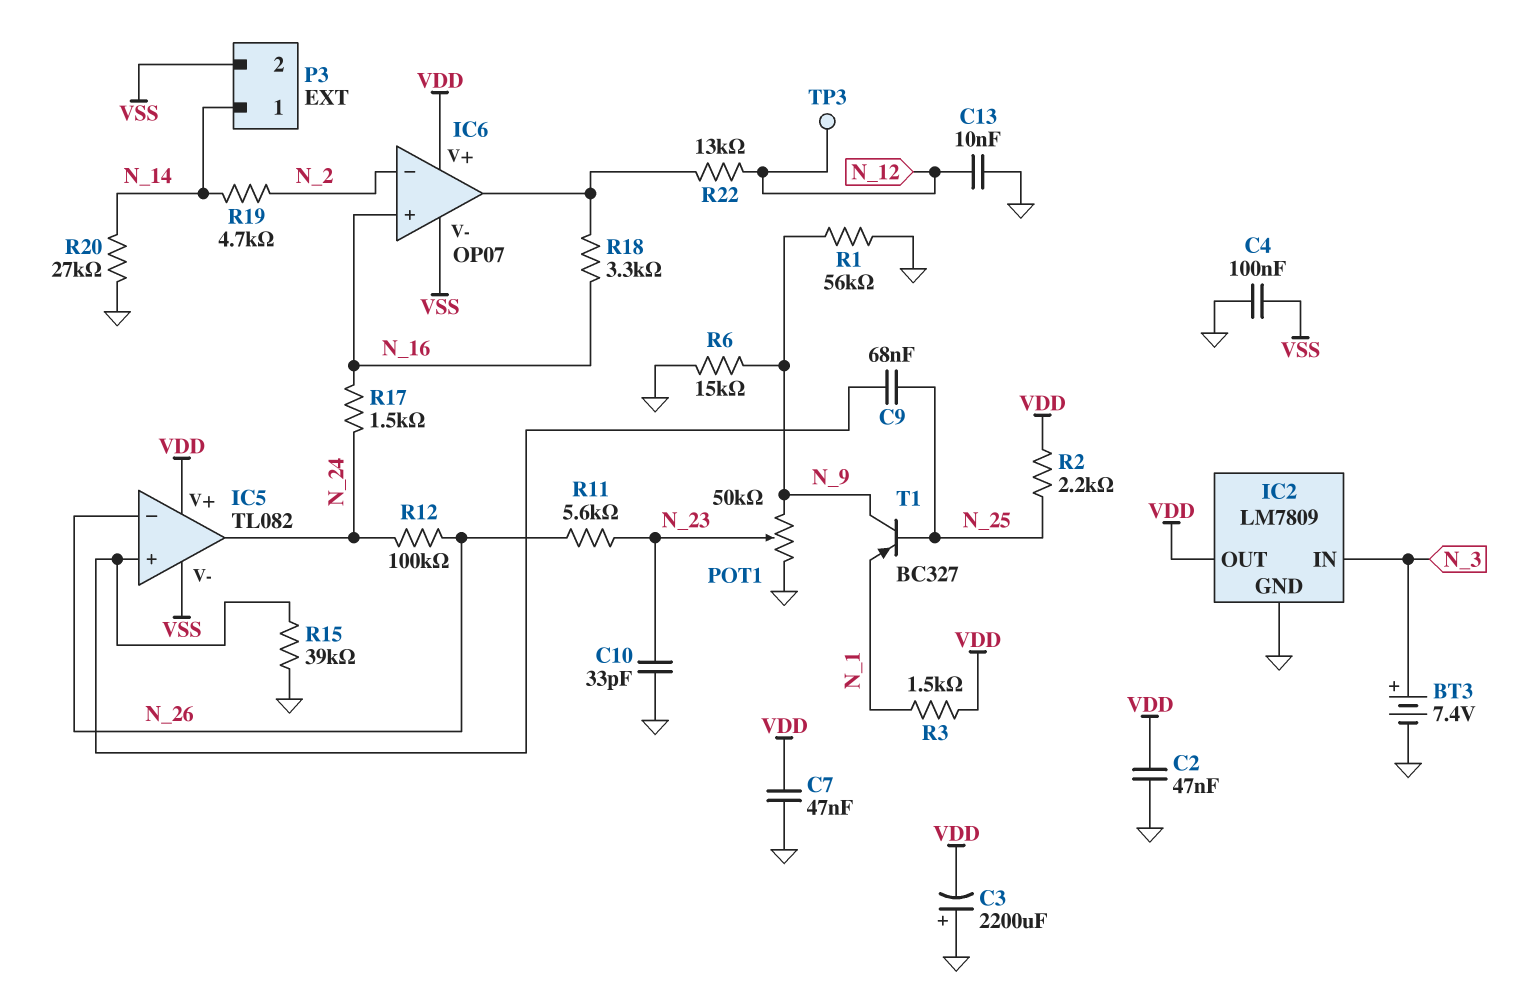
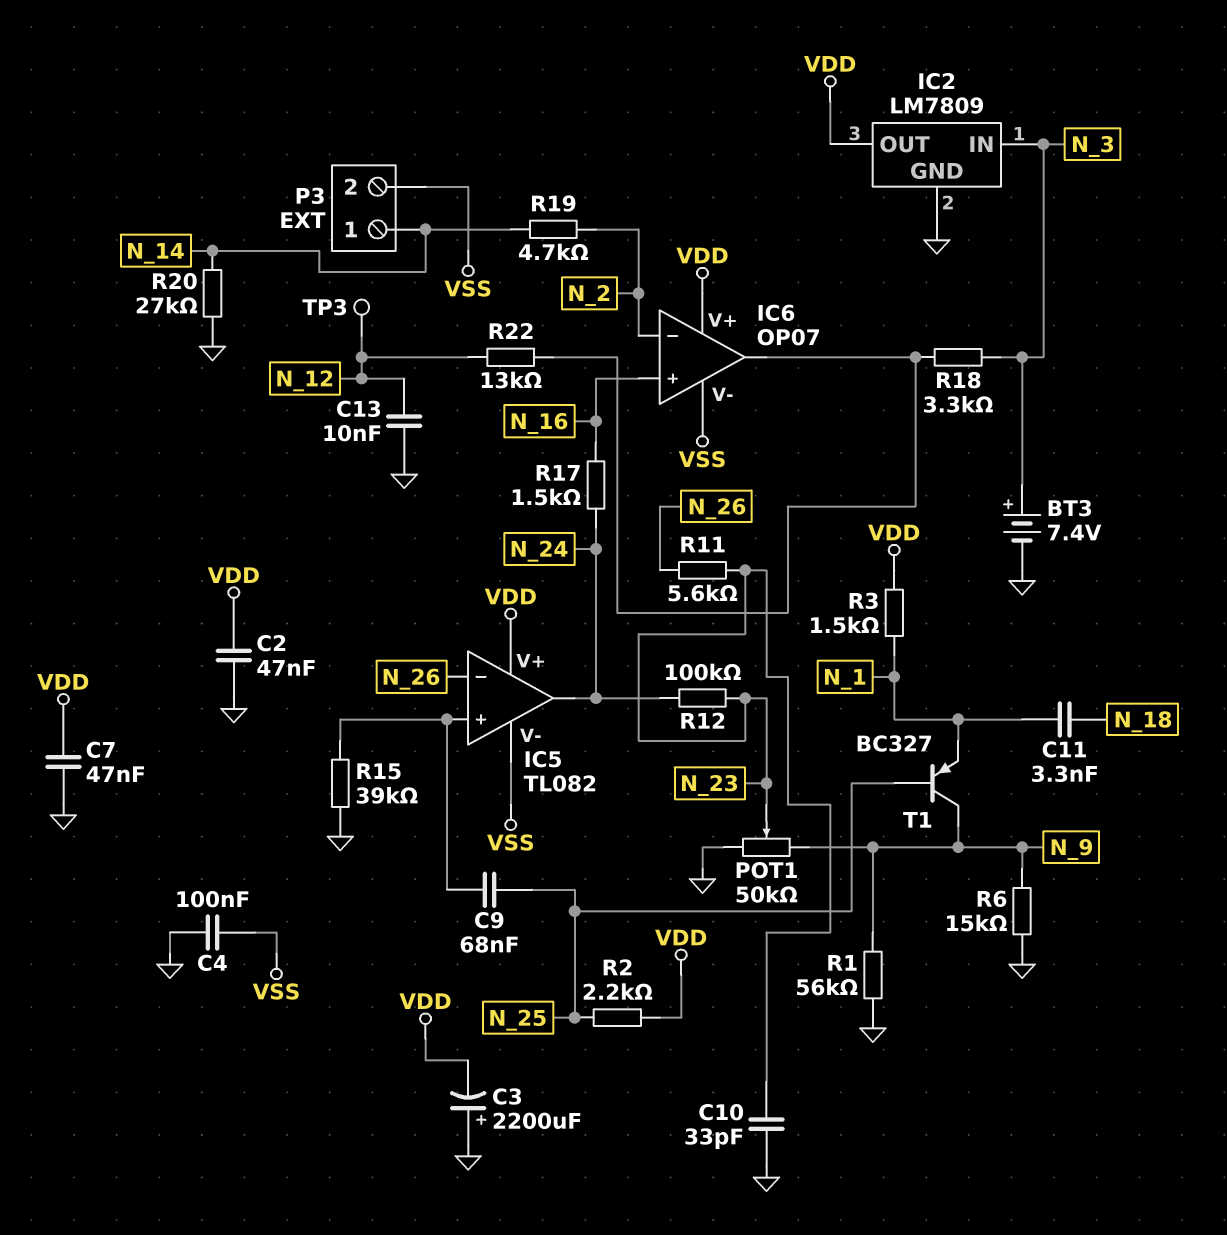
C11: none -> 3.3nF (N_1, N_18)
R12: 100k (N_24, N_26) -> 100k (N_23, N_24)
R18: 3.3k (IC6/out, N_16) -> 3.3k (IC6/out, N_3)

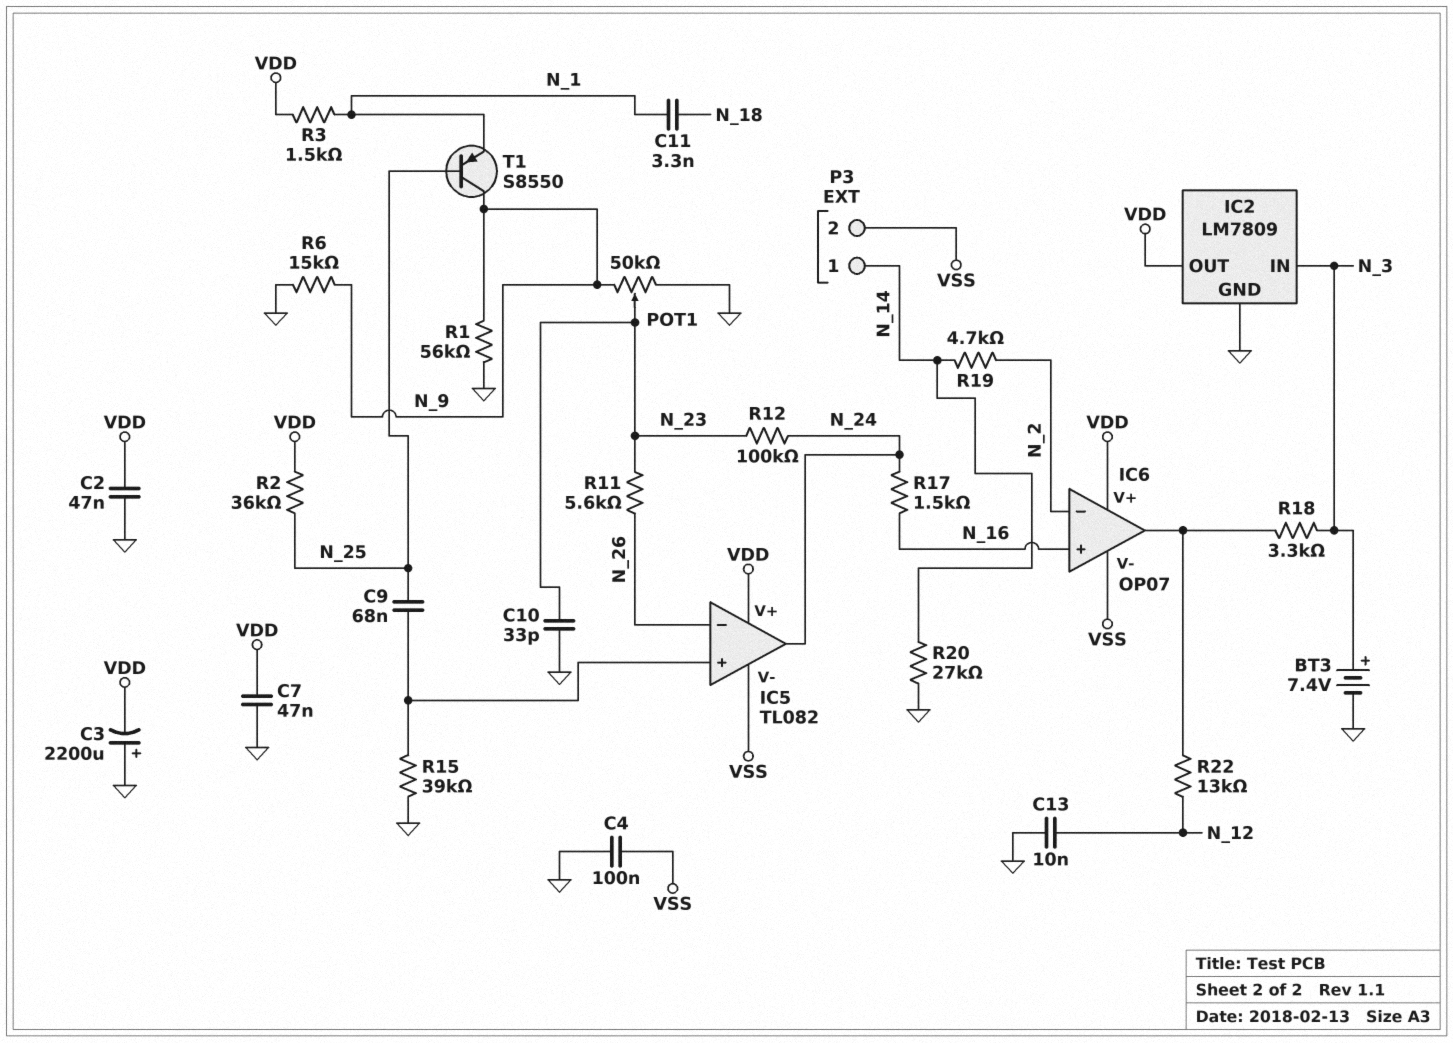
R2: 2.2k (N_25, VDD) -> 36k (N_25, VDD)
T1: PNP BC327 (B N_25, C N_9, E N_1) -> PNP S8550 (B N_25, C N_9, E N_1)
TP3: test point (N_12) -> none

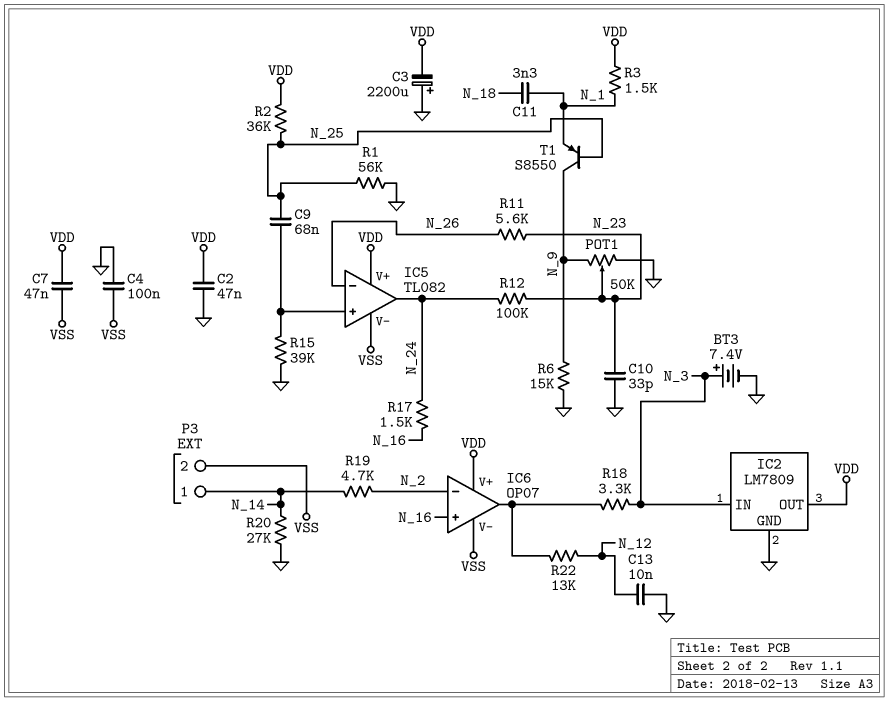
C7: 47nF (GND, VDD) -> 47nF (VDD, VSS)
R1: 56k (GND, N_9) -> 56k (GND, N_25)

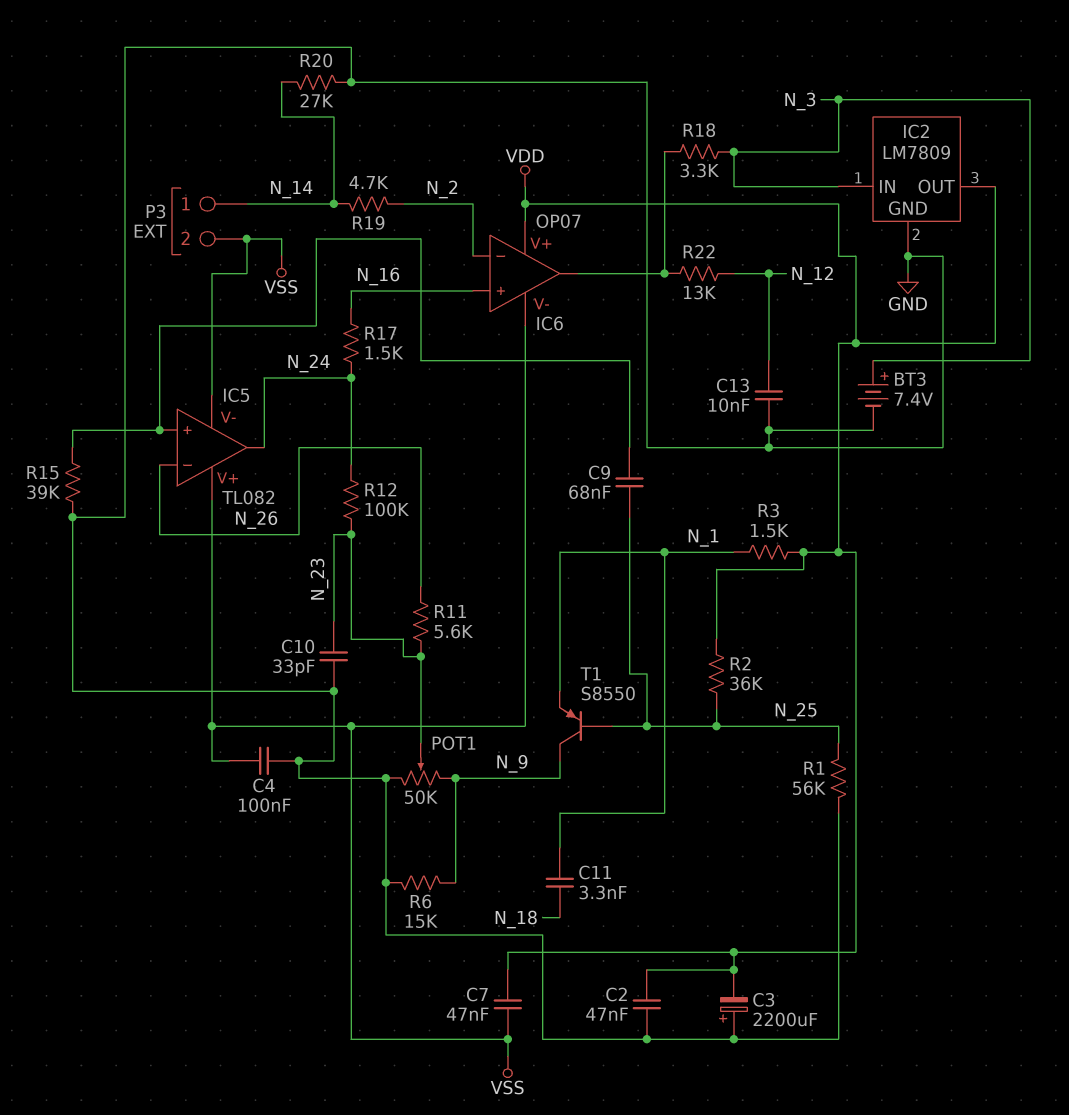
IC5 pin V+: VDD -> VSS

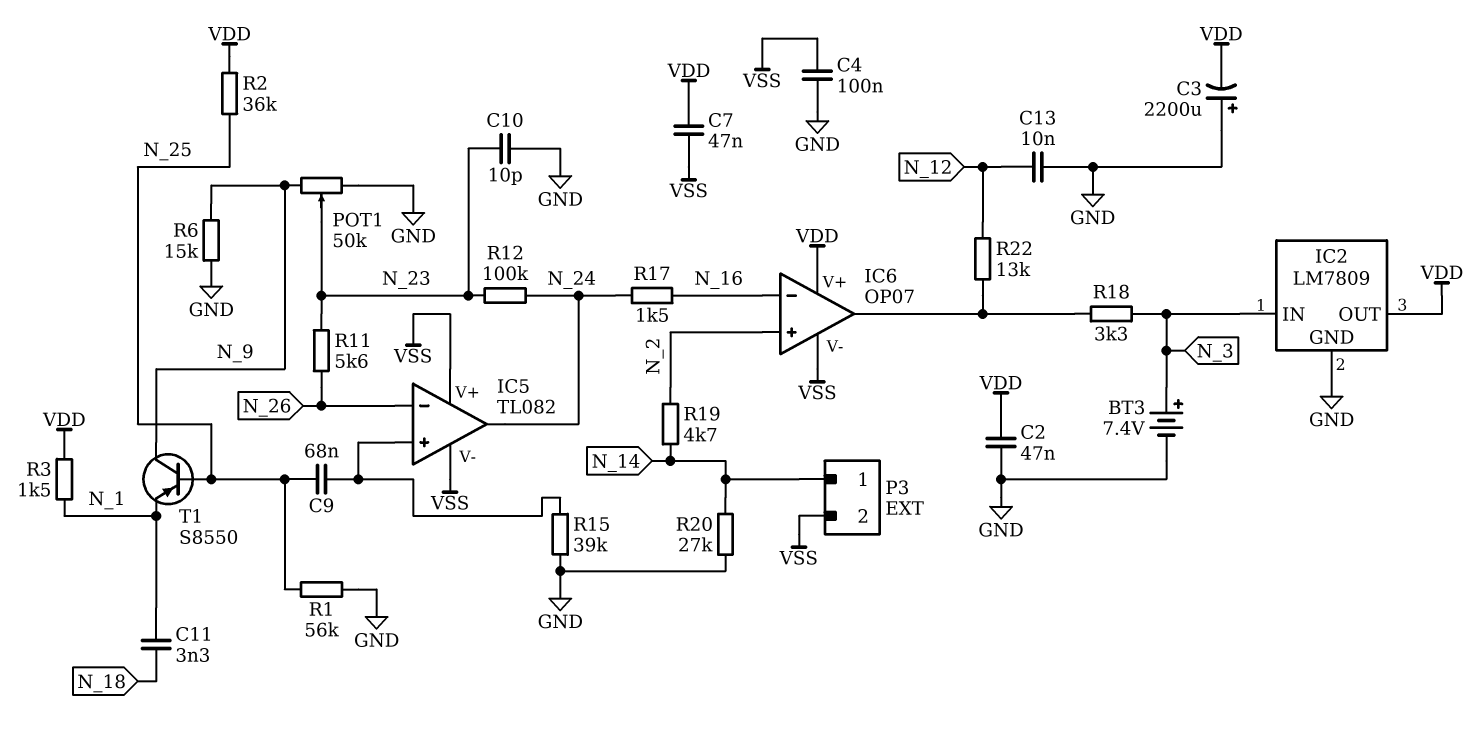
C10: 33pF (GND, N_23) -> 10pF (GND, N_23)
IC6 pin in+: N_16 -> N_2
IC6 pin in-: N_2 -> N_16

